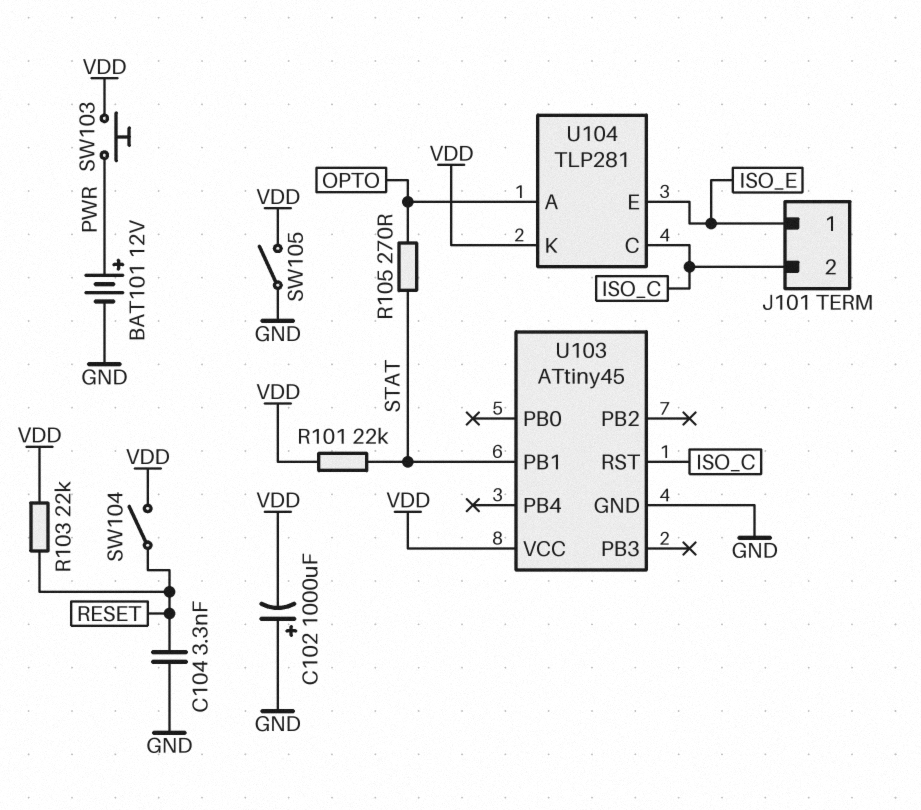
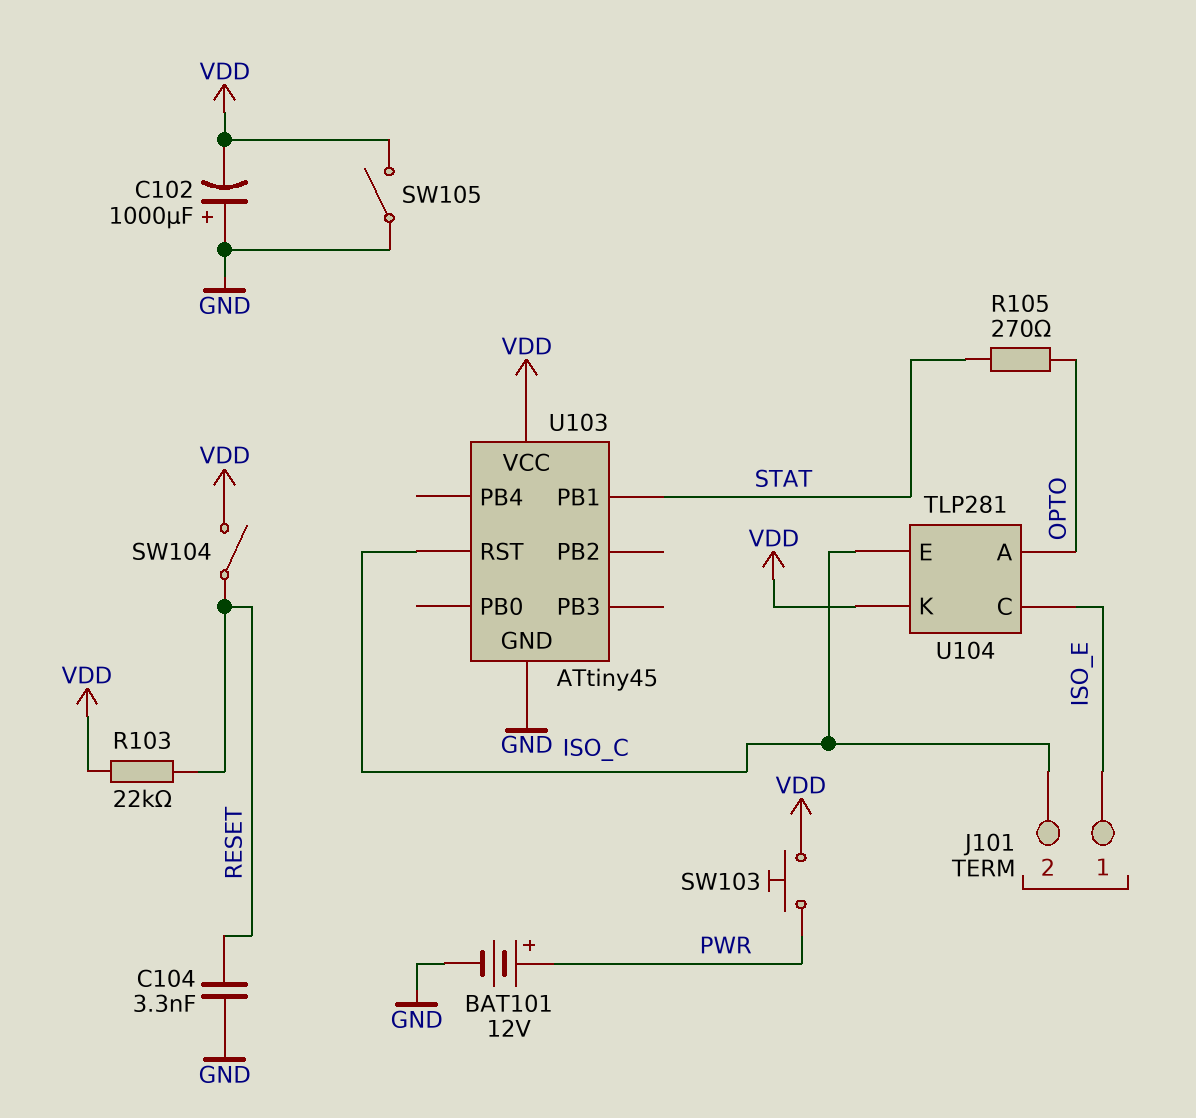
R101: 22k (STAT, VDD) -> none
U104 pin C: ISO_C -> ISO_E
U104 pin E: ISO_E -> ISO_C

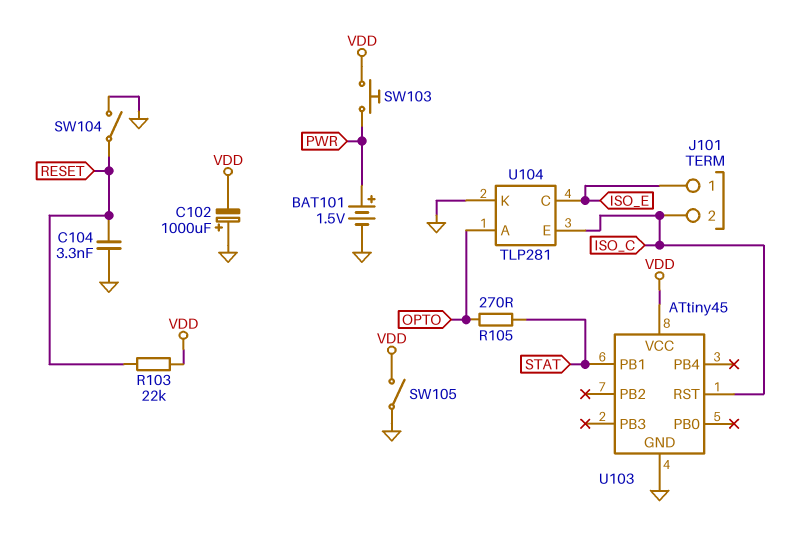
BAT101: 12V (plus PWR, minus GND) -> 1.5V (plus PWR, minus GND)
SW104: switch (RESET, VDD) -> switch (GND, RESET)
U104 pin K: VDD -> GND

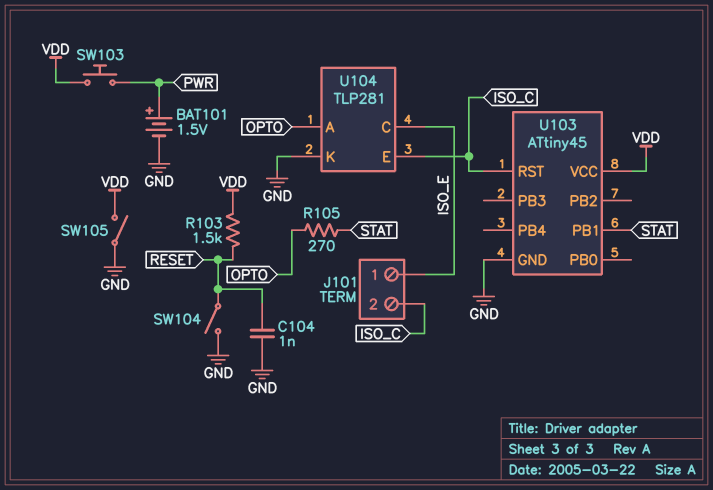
C102: 1000uF (plus GND, minus VDD) -> none
C104: 3.3nF (GND, RESET) -> 1nF (GND, RESET)
R103: 22k (RESET, VDD) -> 1.5k (RESET, VDD)

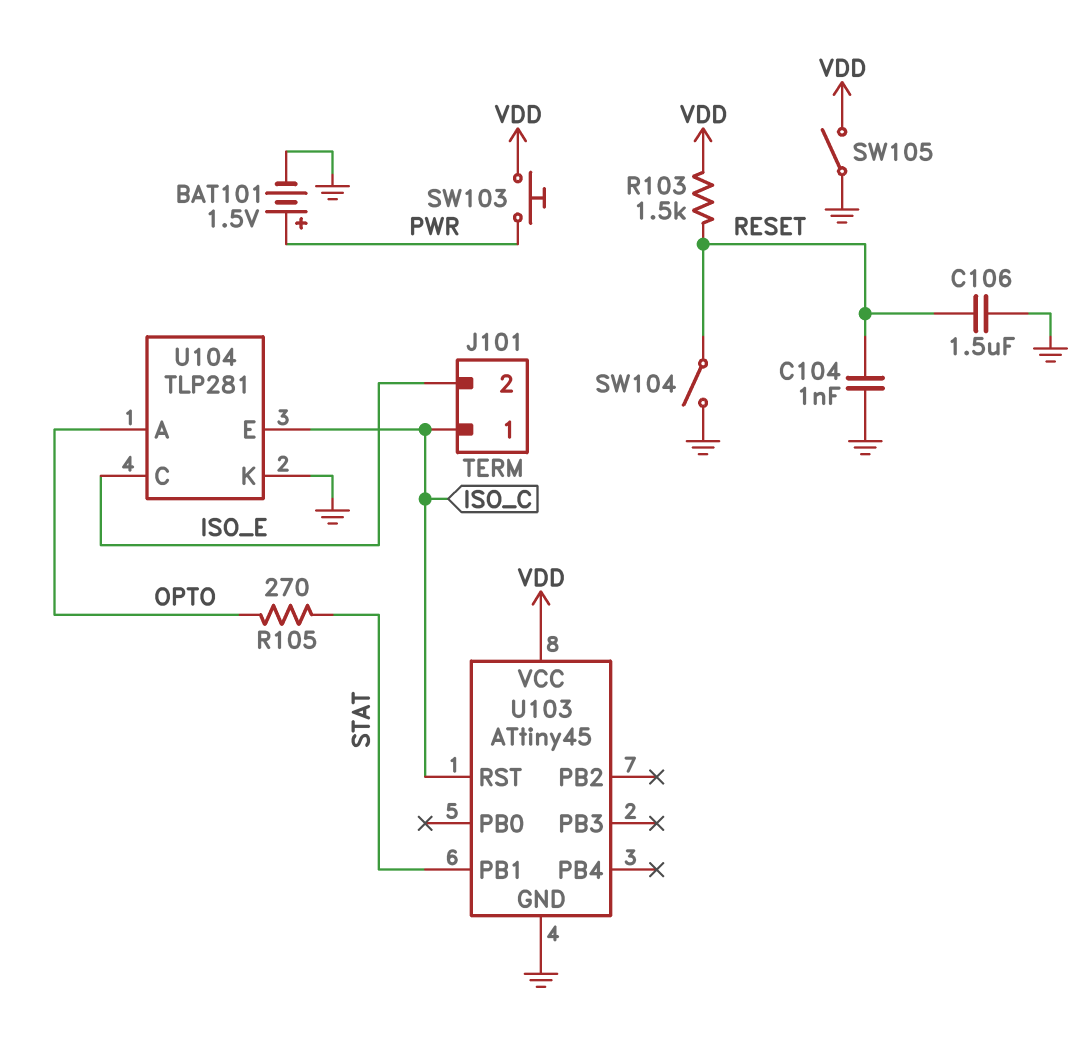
C106: none -> 1.5uF (GND, RESET)
J101 pin 1: ISO_E -> ISO_C
J101 pin 2: ISO_C -> ISO_E

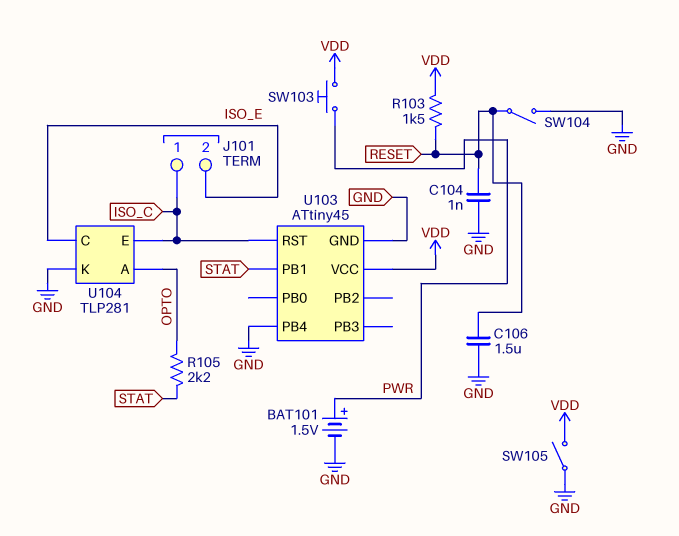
R105: 270 (OPTO, STAT) -> 2.2k (OPTO, STAT)
U103 pin PB4: none -> GND

